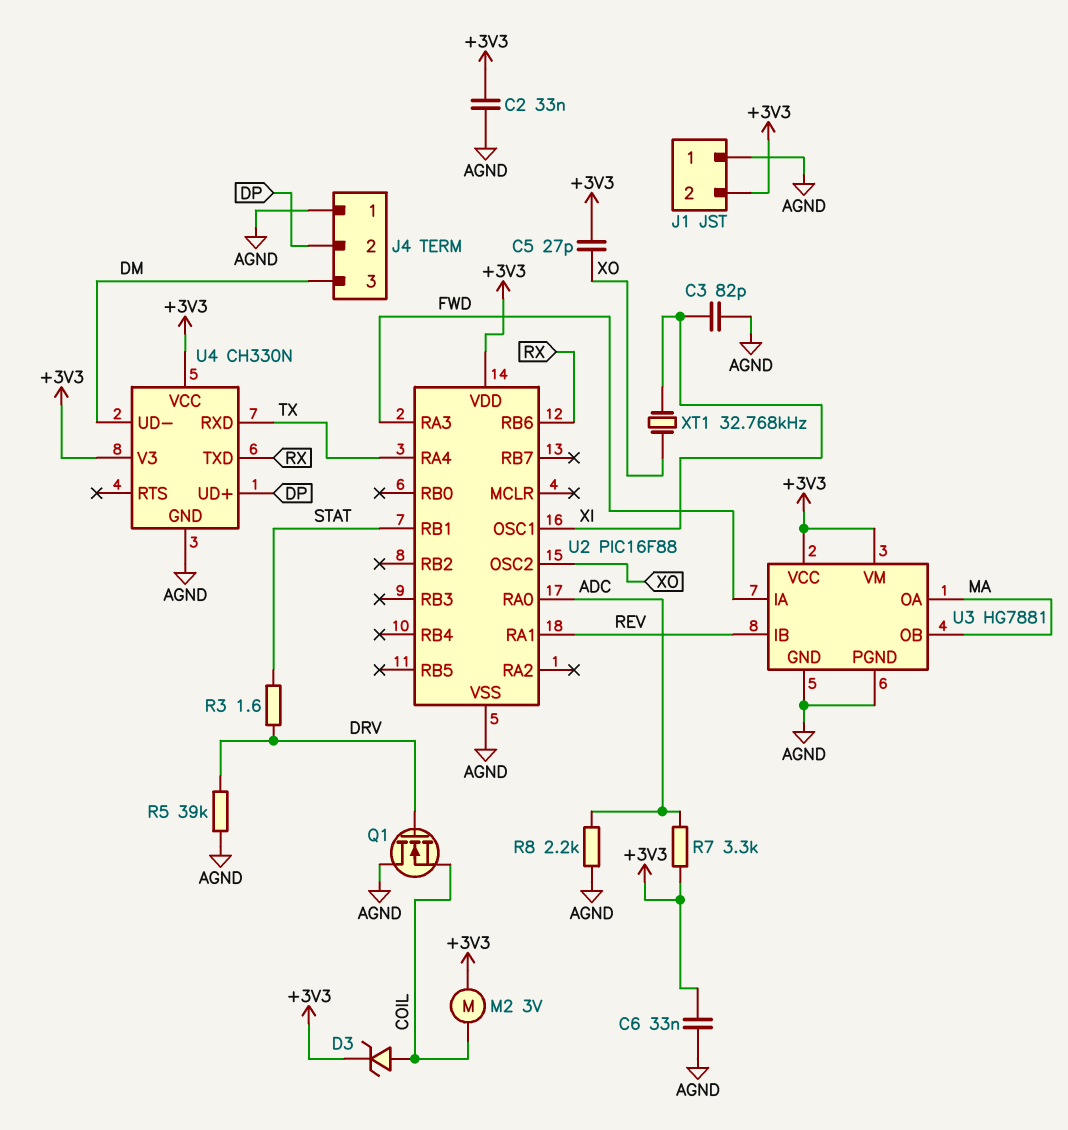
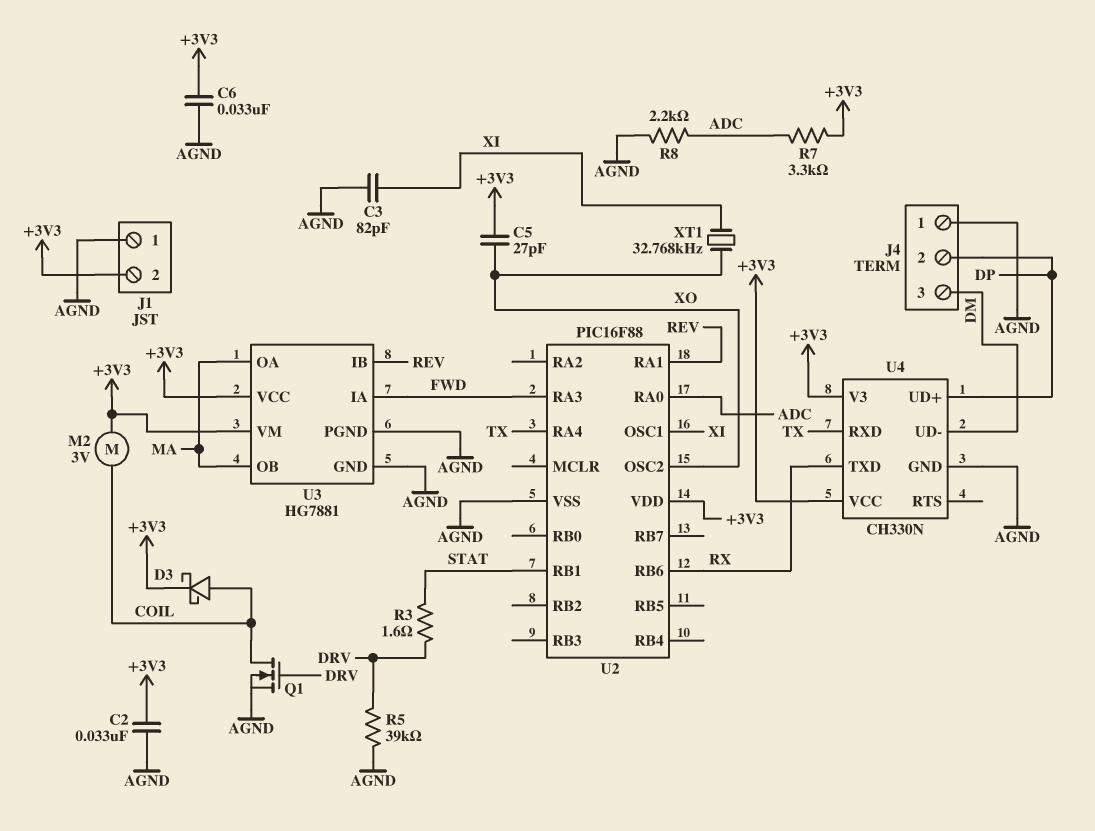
D3: zener (A COIL, K +3V3) -> schottky (A COIL, K +3V3)
Q1: NMOS (G DRV, D AGND, S COIL) -> NMOS (G DRV, D COIL, S AGND)

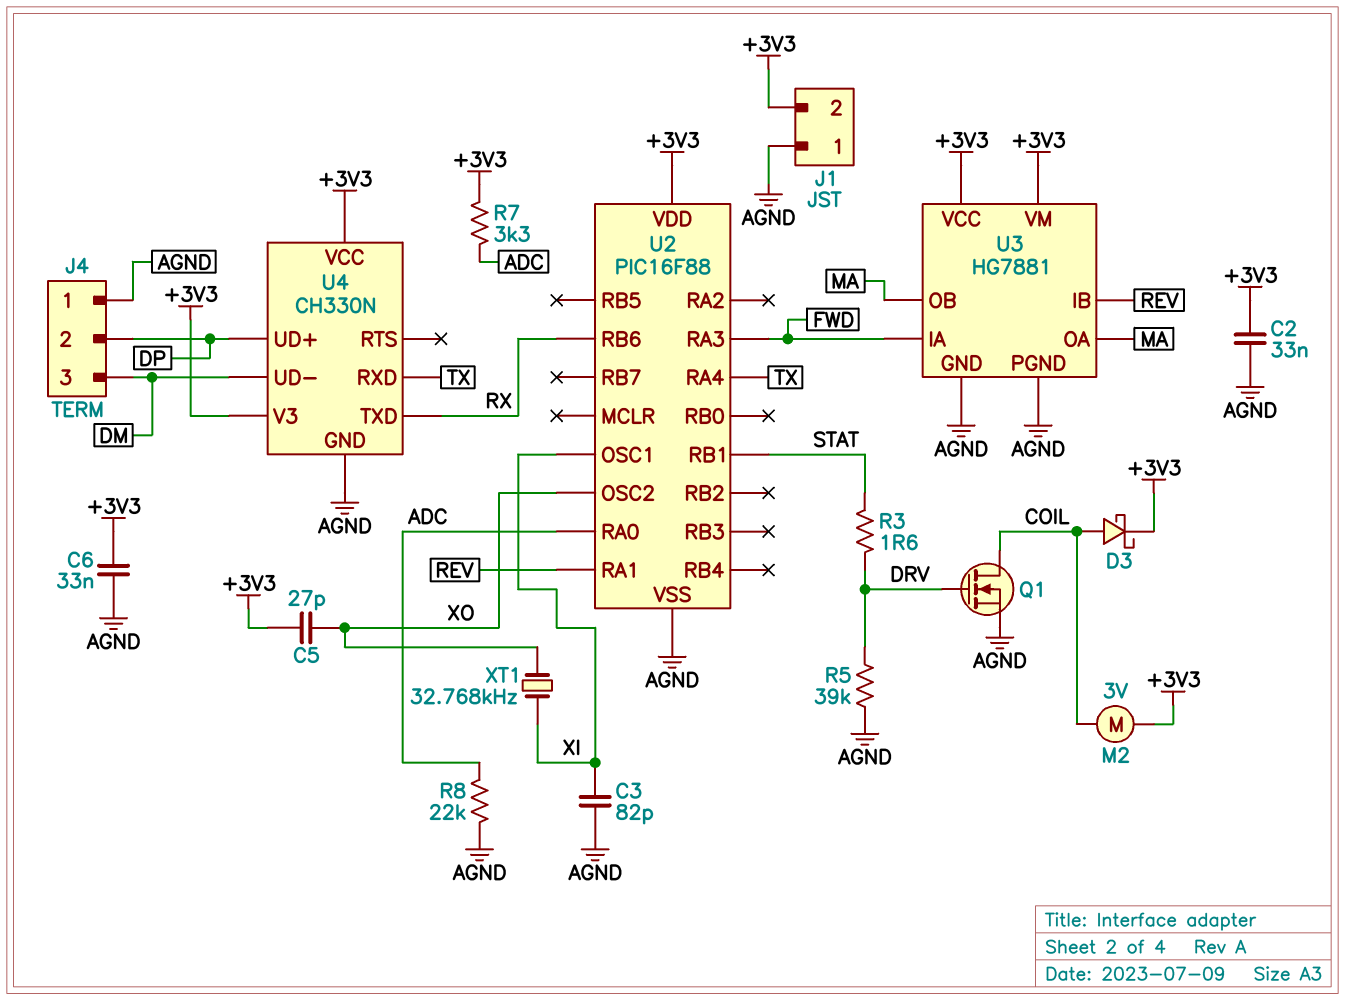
R8: 2.2k (ADC, AGND) -> 22k (ADC, AGND)

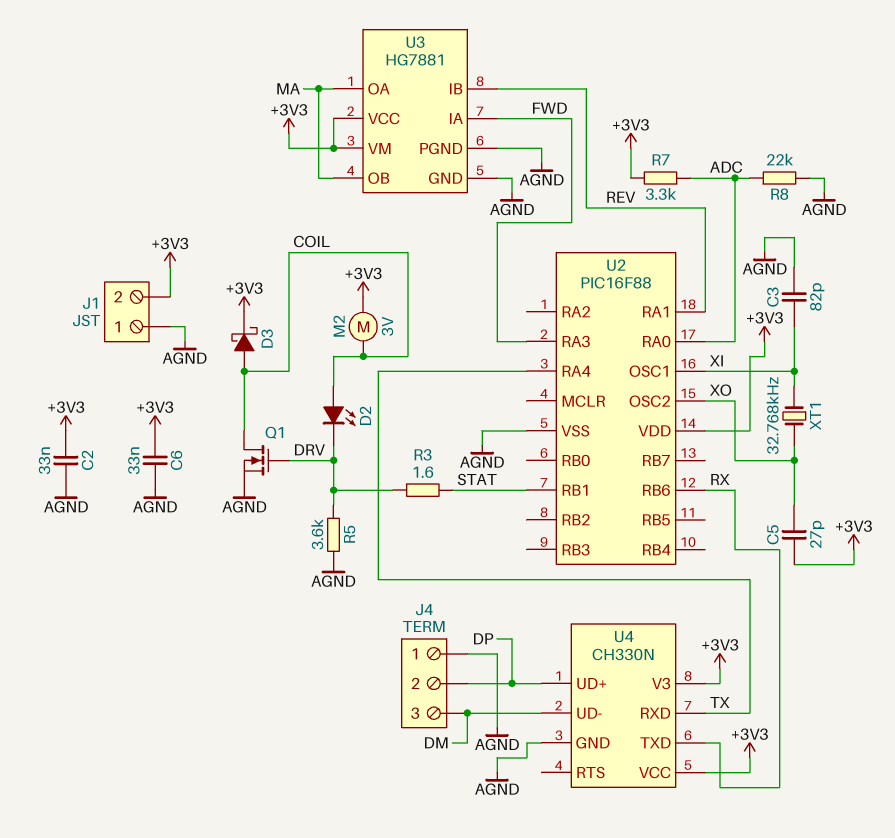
D2: none -> LED (A COIL, K DRV)
R5: 39k (AGND, DRV) -> 3.6k (AGND, DRV)

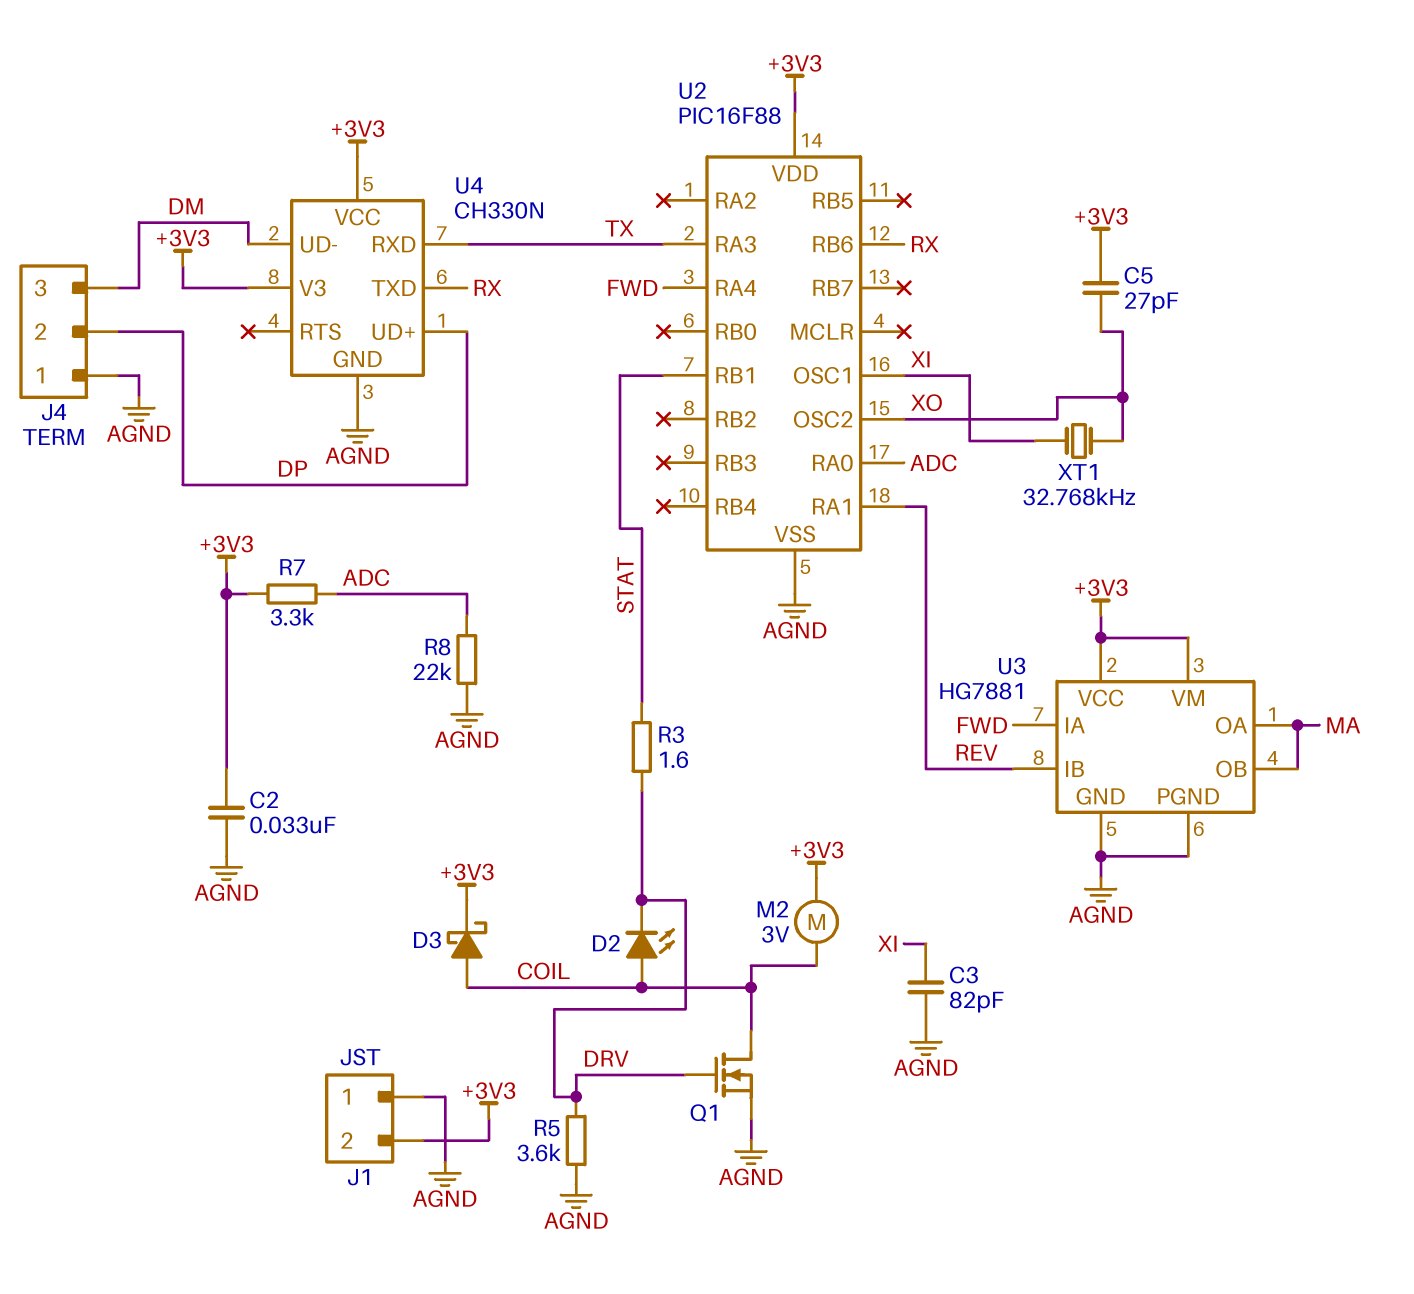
C6: 33nF (+3V3, AGND) -> none
U2 pin RA3: FWD -> TX
U2 pin RA4: TX -> FWD

